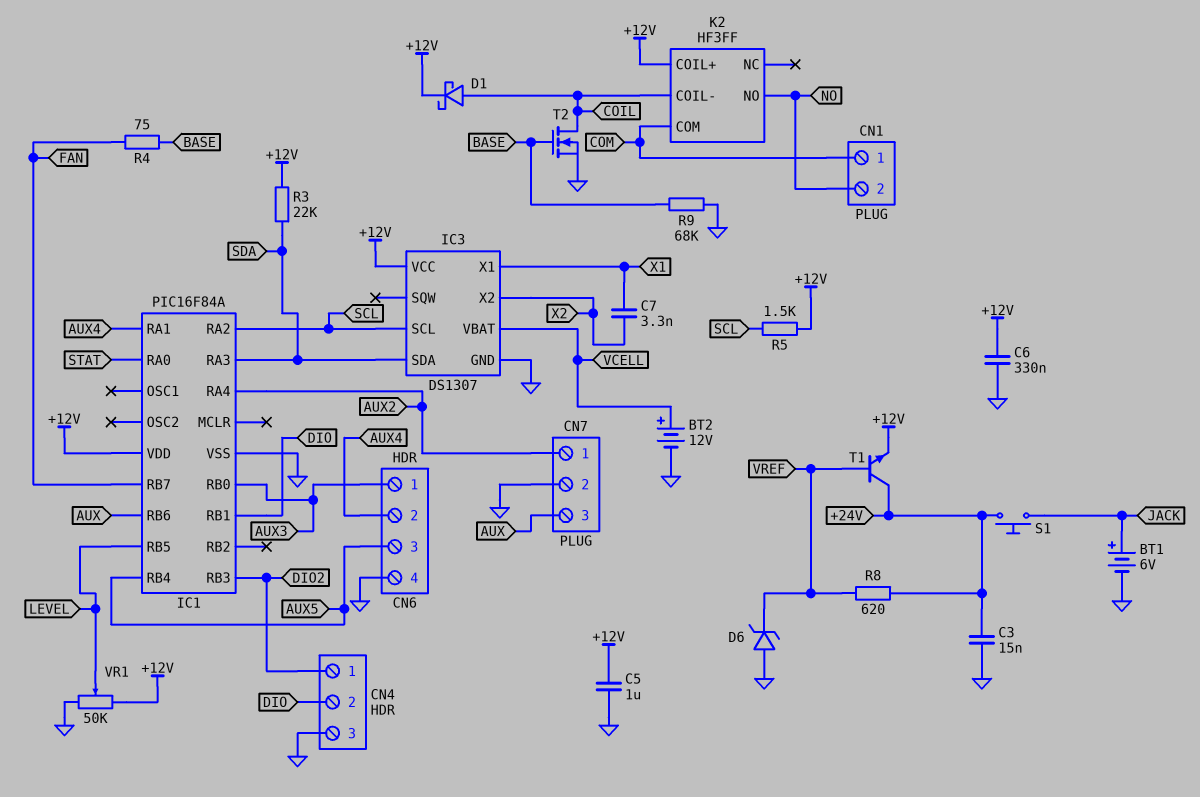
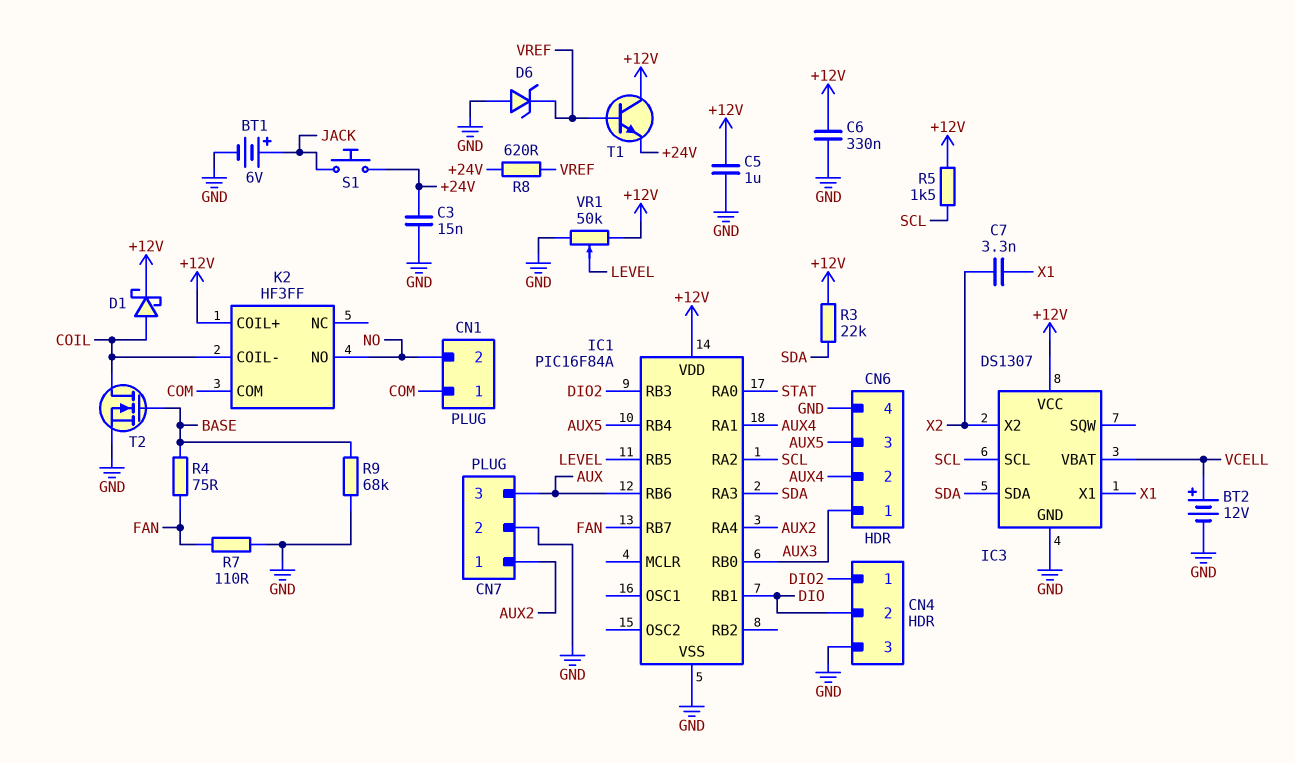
R7: none -> 110 (FAN, GND)
T1: NPN (B VREF, C +24V, E +12V) -> NPN (B VREF, C +12V, E +24V)

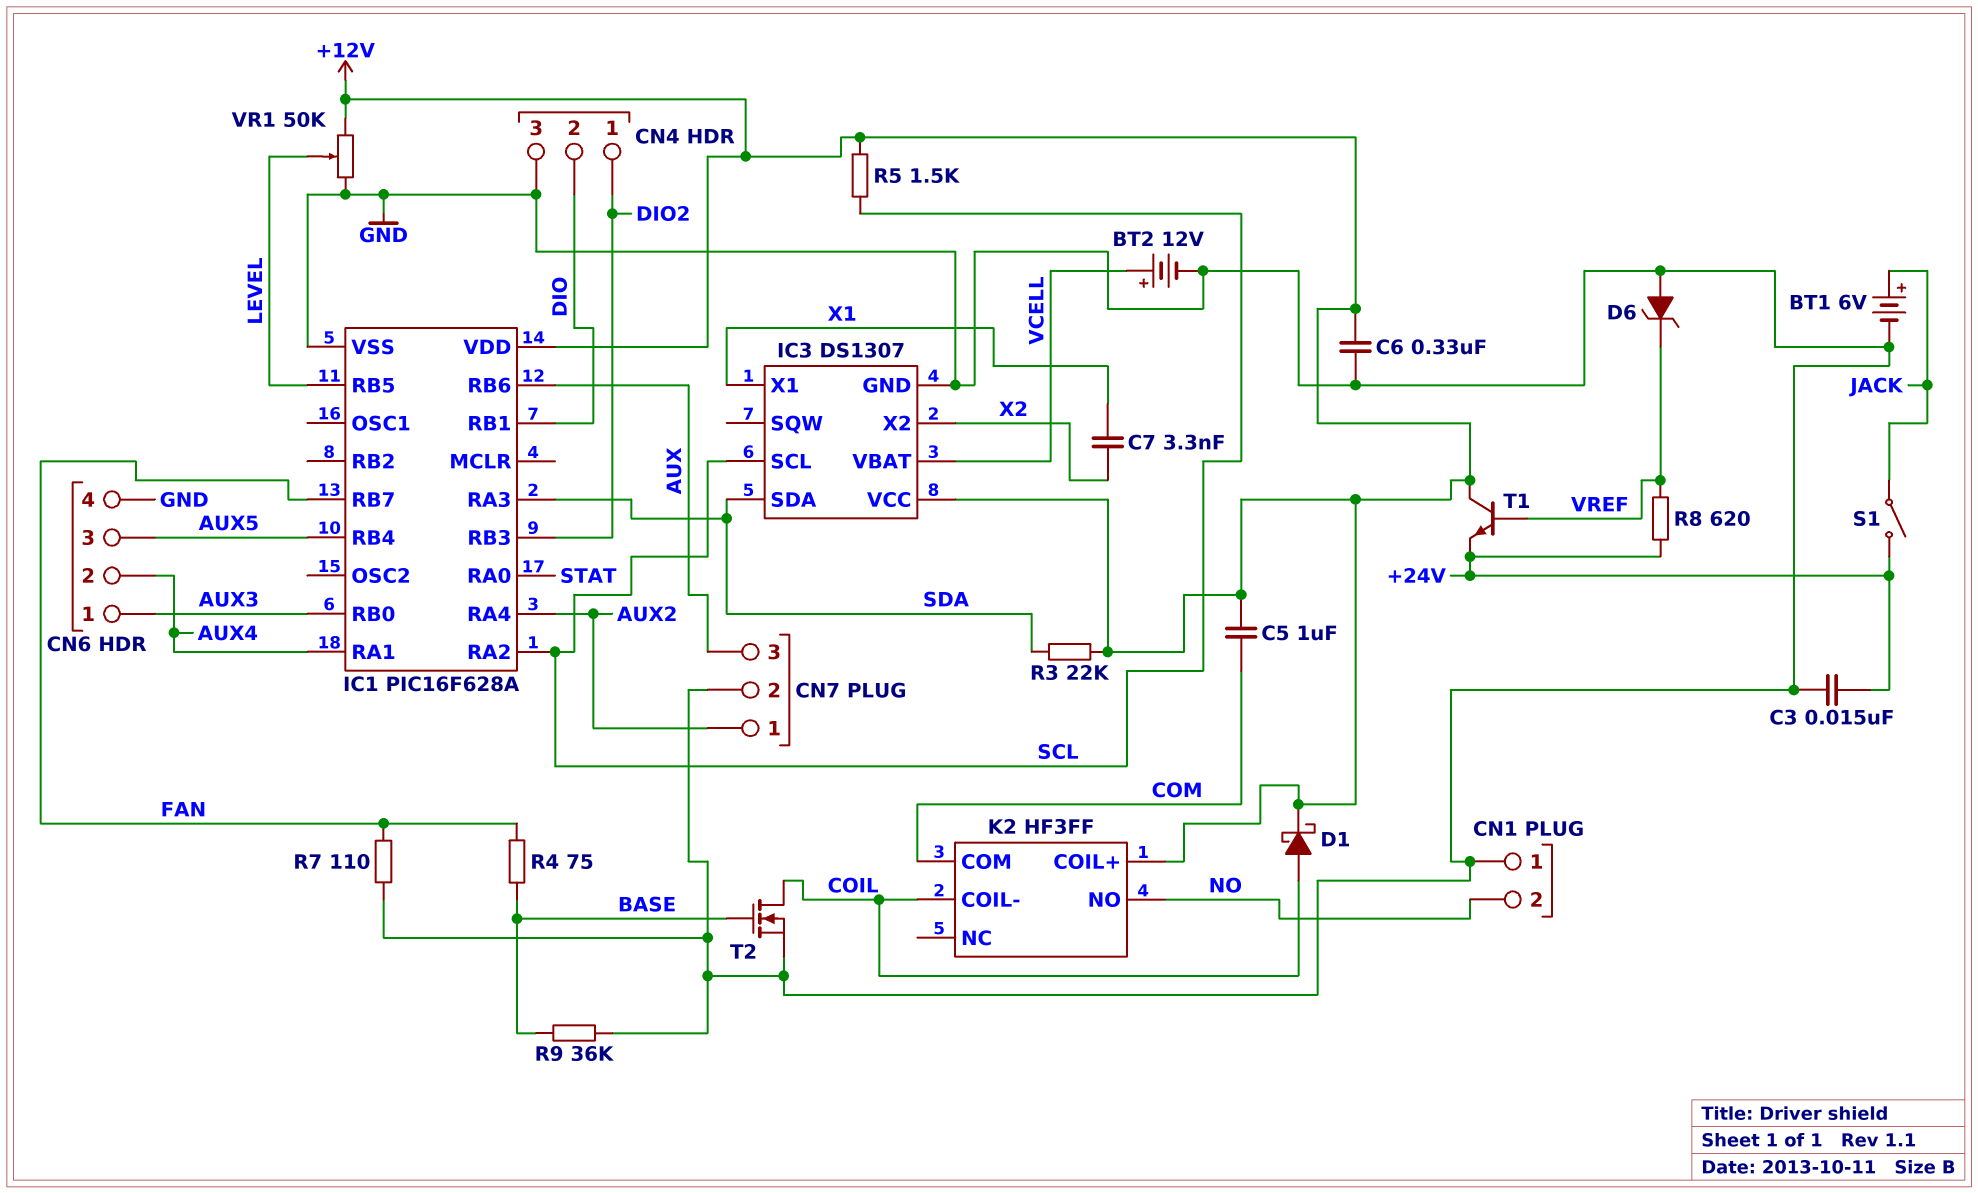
C5: 1uF (+12V, GND) -> 1uF (+12V, COM)
CN1 pin 1: COM -> GND
IC1: PIC16F84A -> PIC16F628A
R9: 68k (BASE, GND) -> 36k (BASE, GND)
S1: button (+24V, JACK) -> switch (+24V, JACK)

